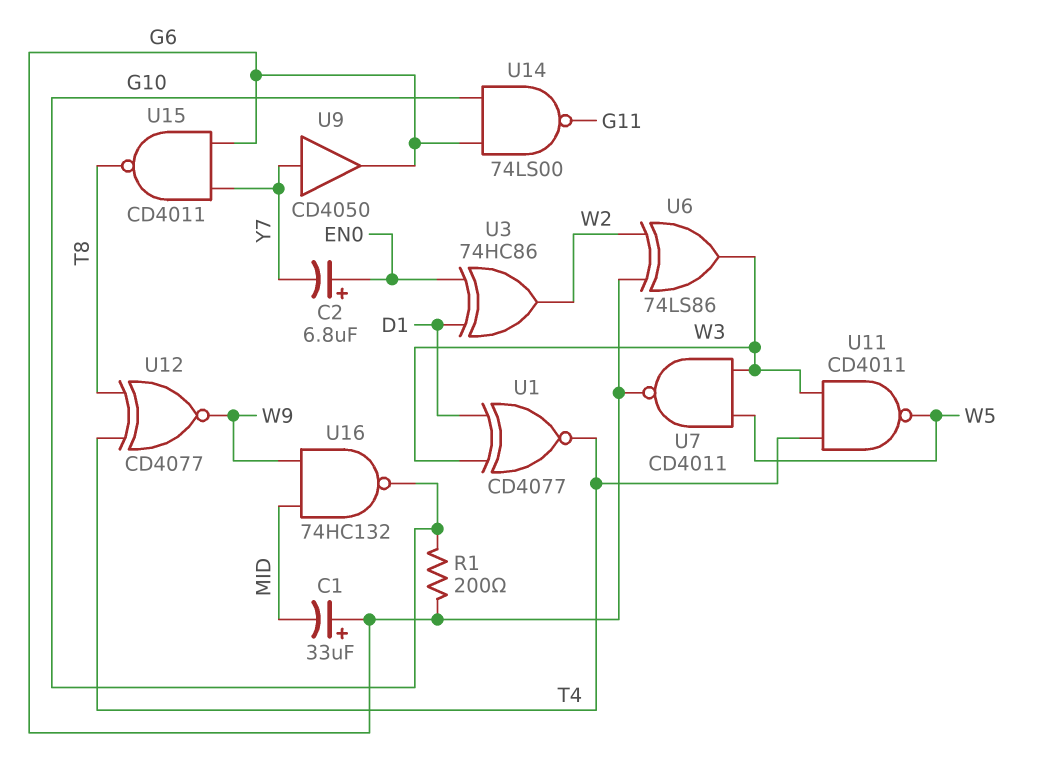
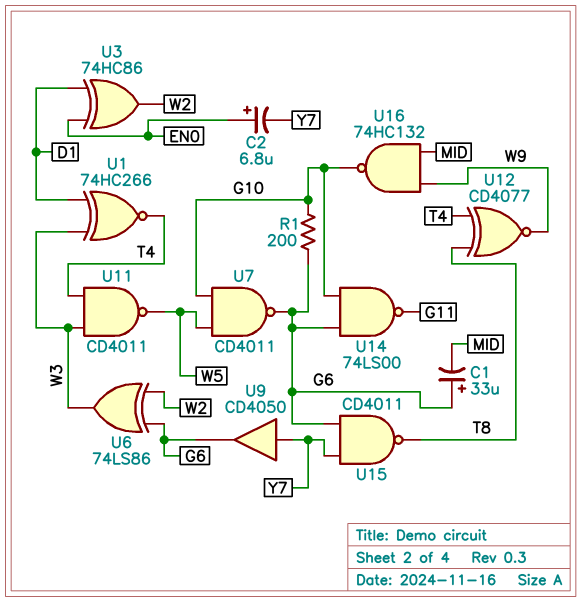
U1: XNOR CD4077 (in D1, in W3, out T4) -> XNOR 74HC266 (in D1, in W3, out T4)
U7: NAND CD4011 (in W3, in W5, out G6) -> NAND CD4011 (in G10, in W5, out G6)

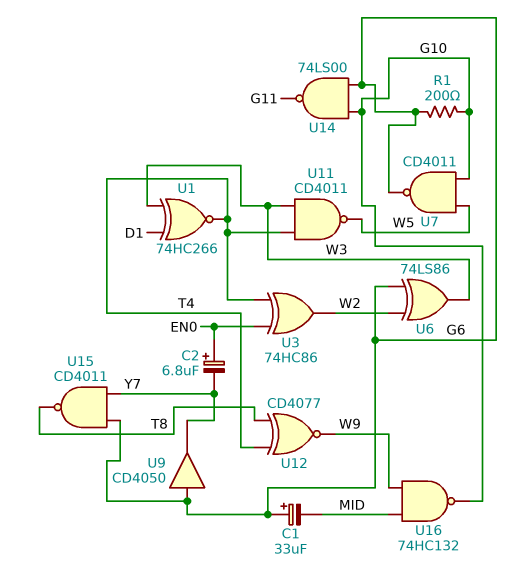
U3: XOR 74HC86 (in D1, in EN0, out W2) -> XOR 74HC86 (in EN0, in T4, out W2)
U9: buffer CD4050 (in Y7, out G6) -> buffer CD4050 (in G6, out Y7)

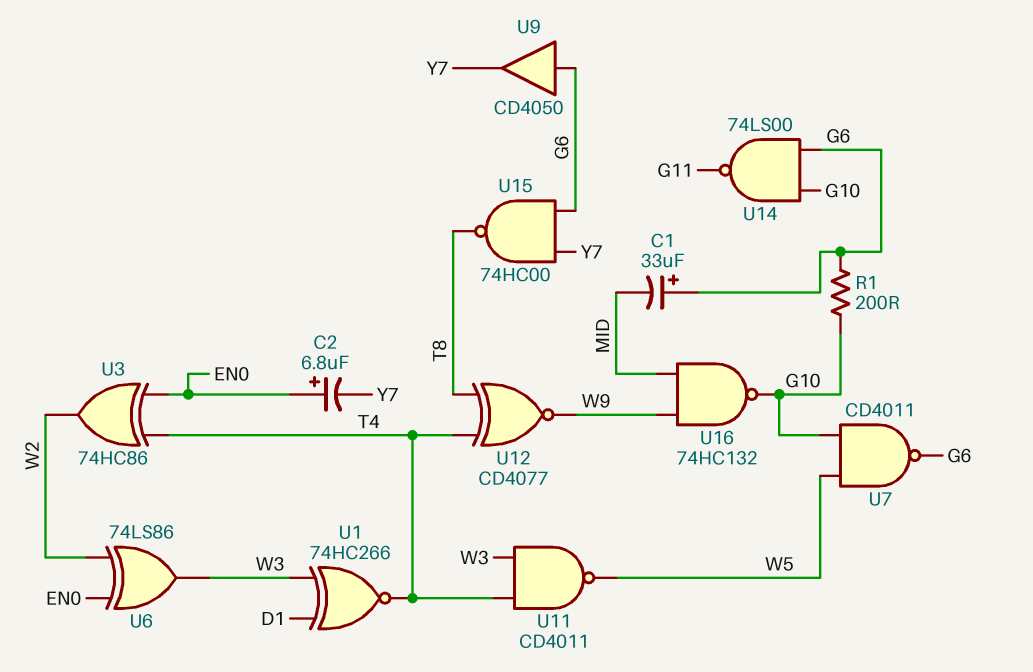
U6: XOR 74LS86 (in G6, in W2, out W3) -> XOR 74LS86 (in EN0, in W2, out W3)
U15: NAND CD4011 (in G6, in Y7, out T8) -> NAND 74HC00 (in G6, in Y7, out T8)

